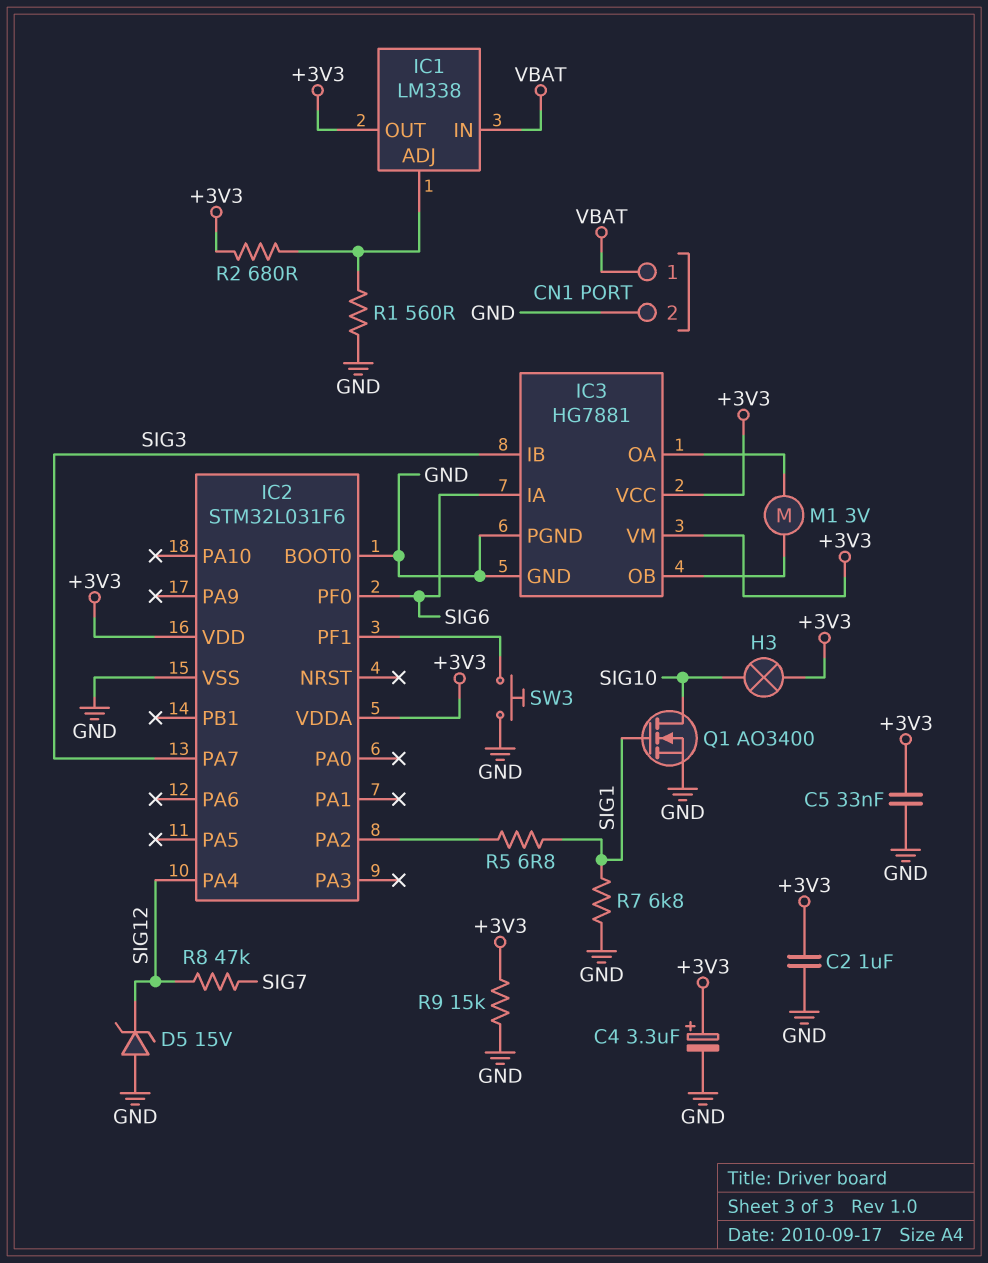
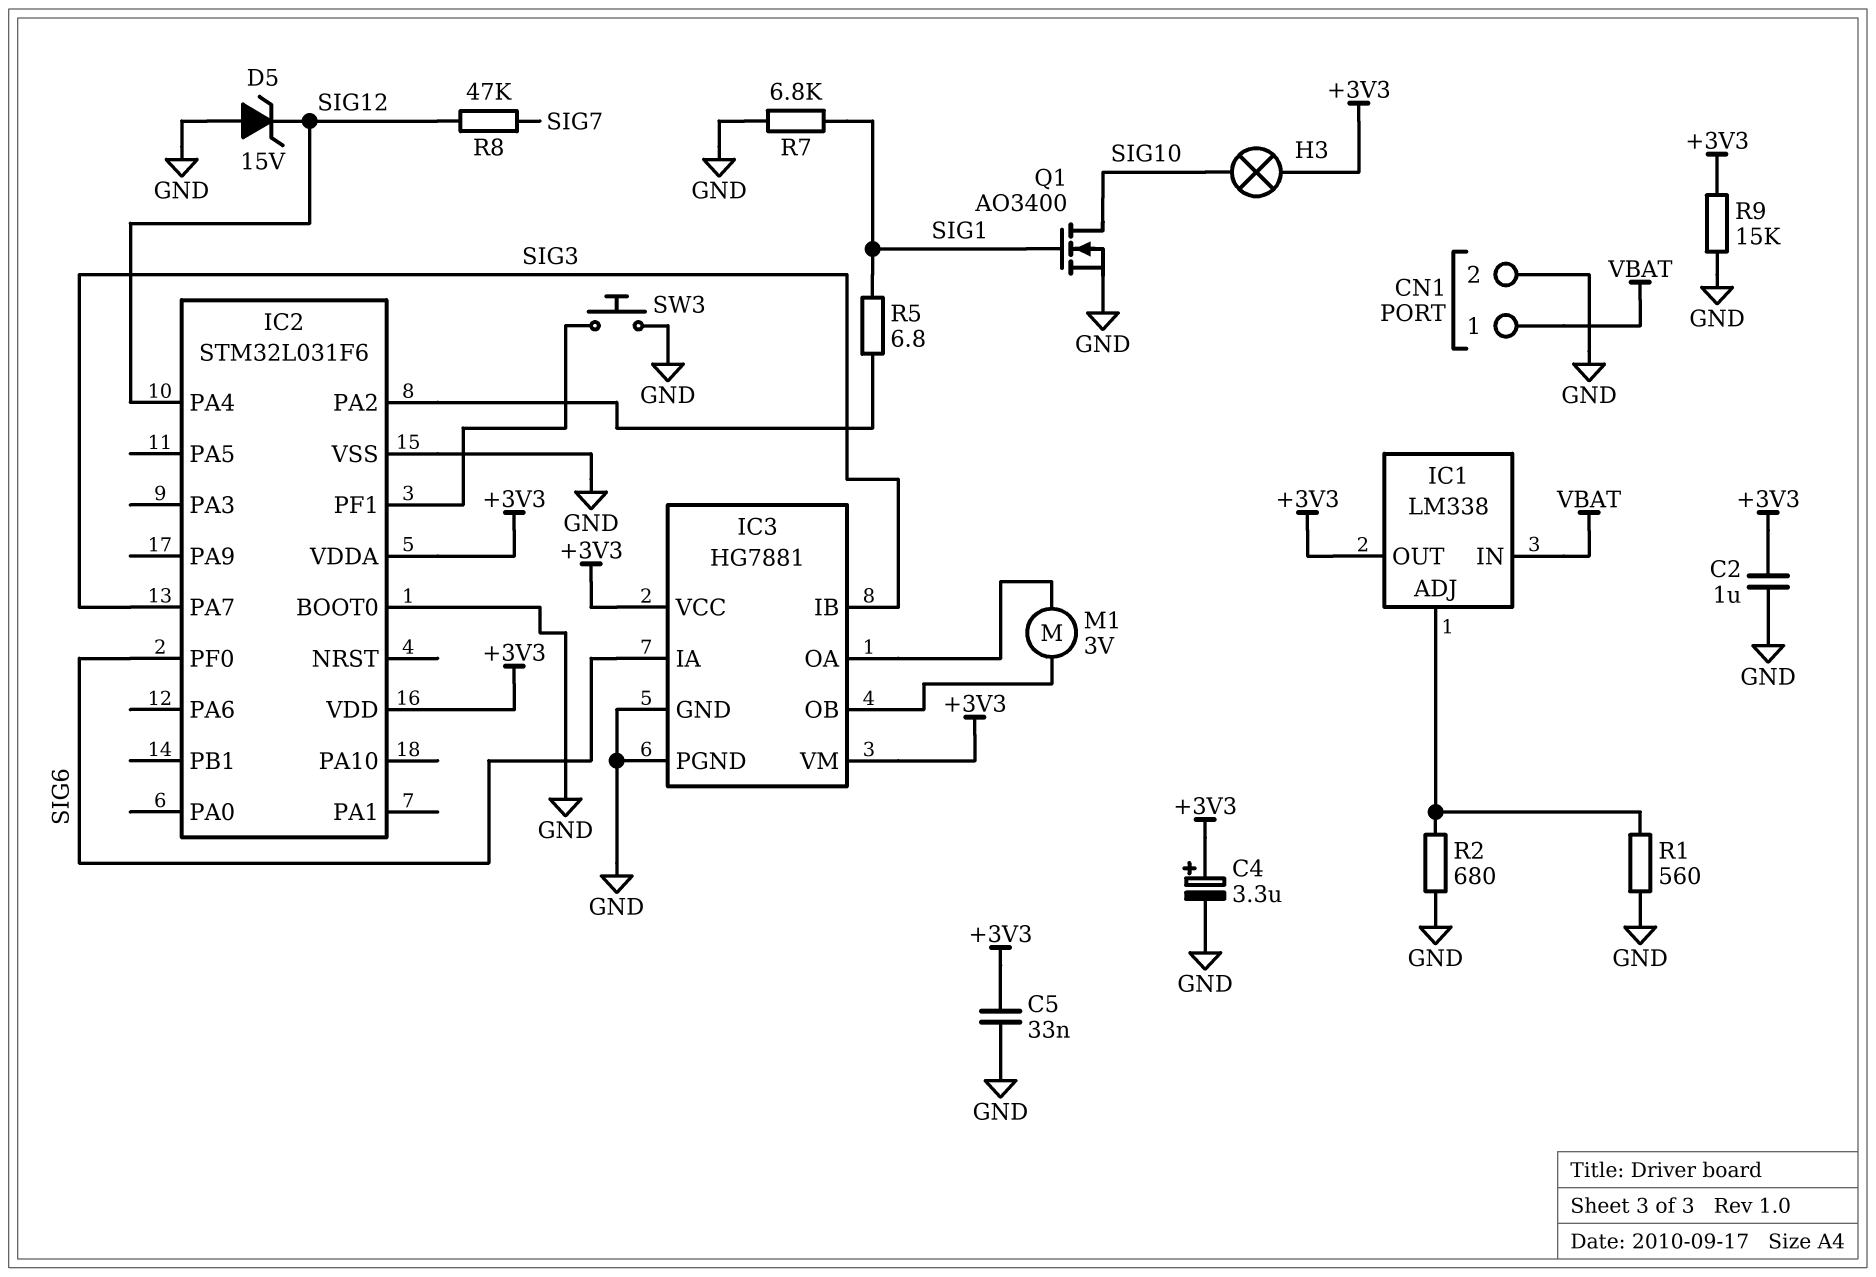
R2: 680 (+3V3, IC1/ADJ) -> 680 (GND, IC1/ADJ)

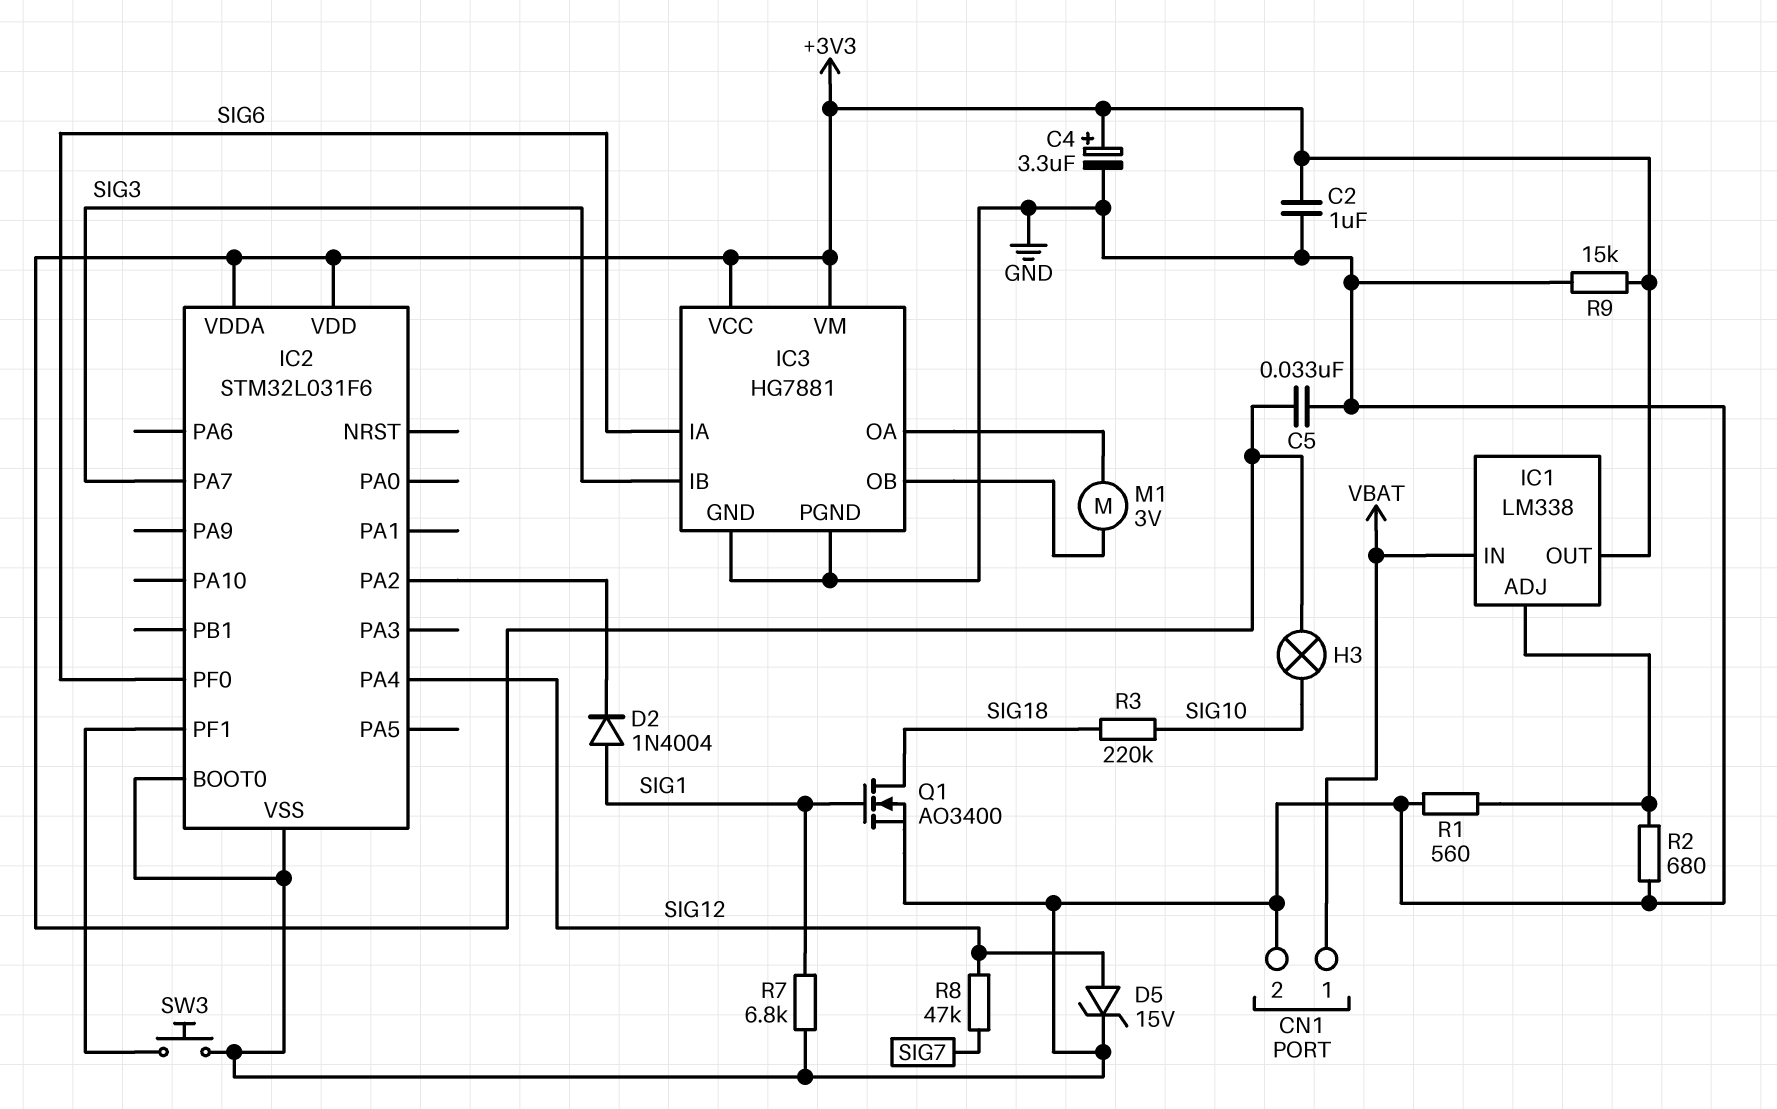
D2: none -> diode 1N4004 (A SIG1, K IC2/PA2)
D5: zener 15V (A GND, K SIG12) -> zener 15V (A SIG12, K GND)
Q1: NMOS AO3400 (G SIG1, D SIG10, S GND) -> NMOS AO3400 (G SIG1, D SIG18, S GND)
R3: none -> 220k (SIG10, SIG18)
R5: 6.8 (IC2/PA2, SIG1) -> none

